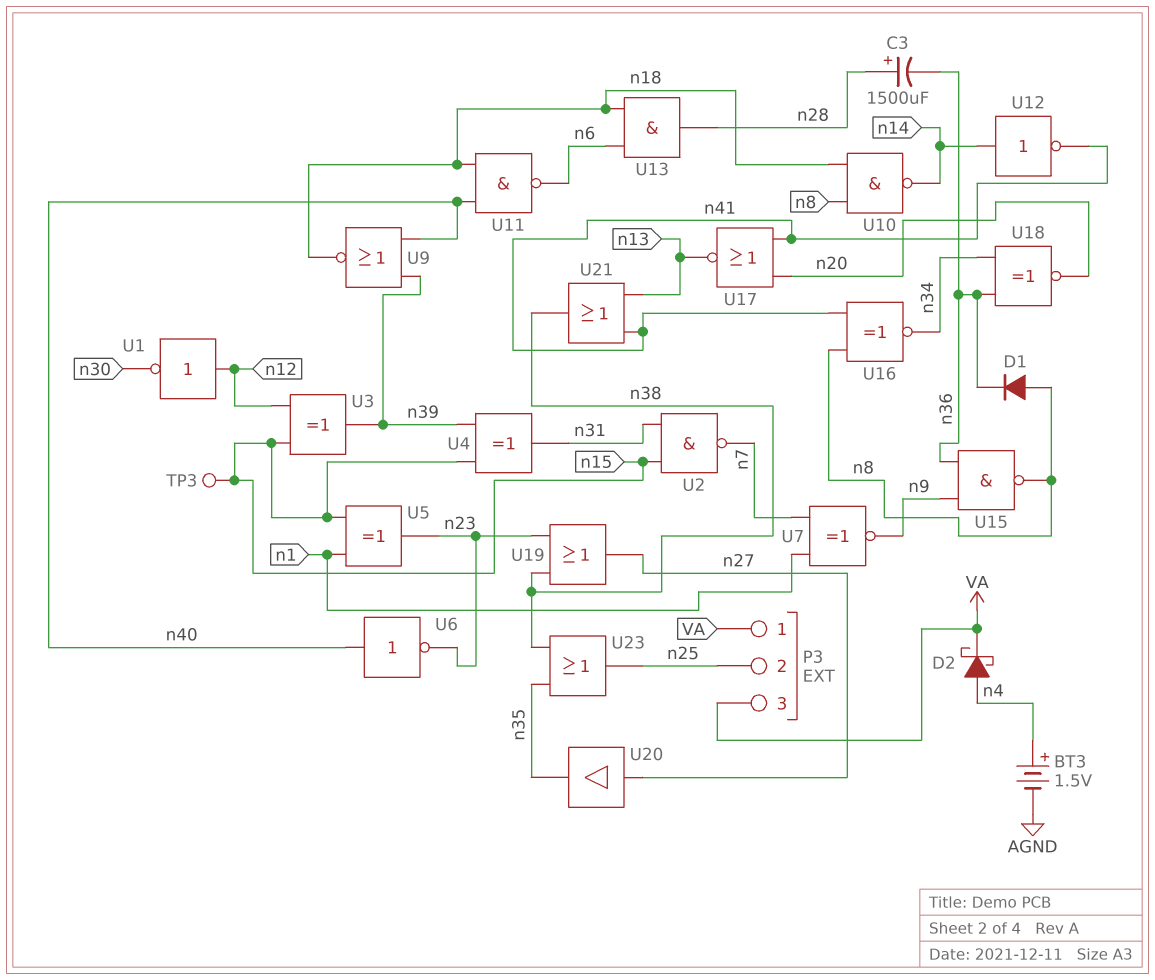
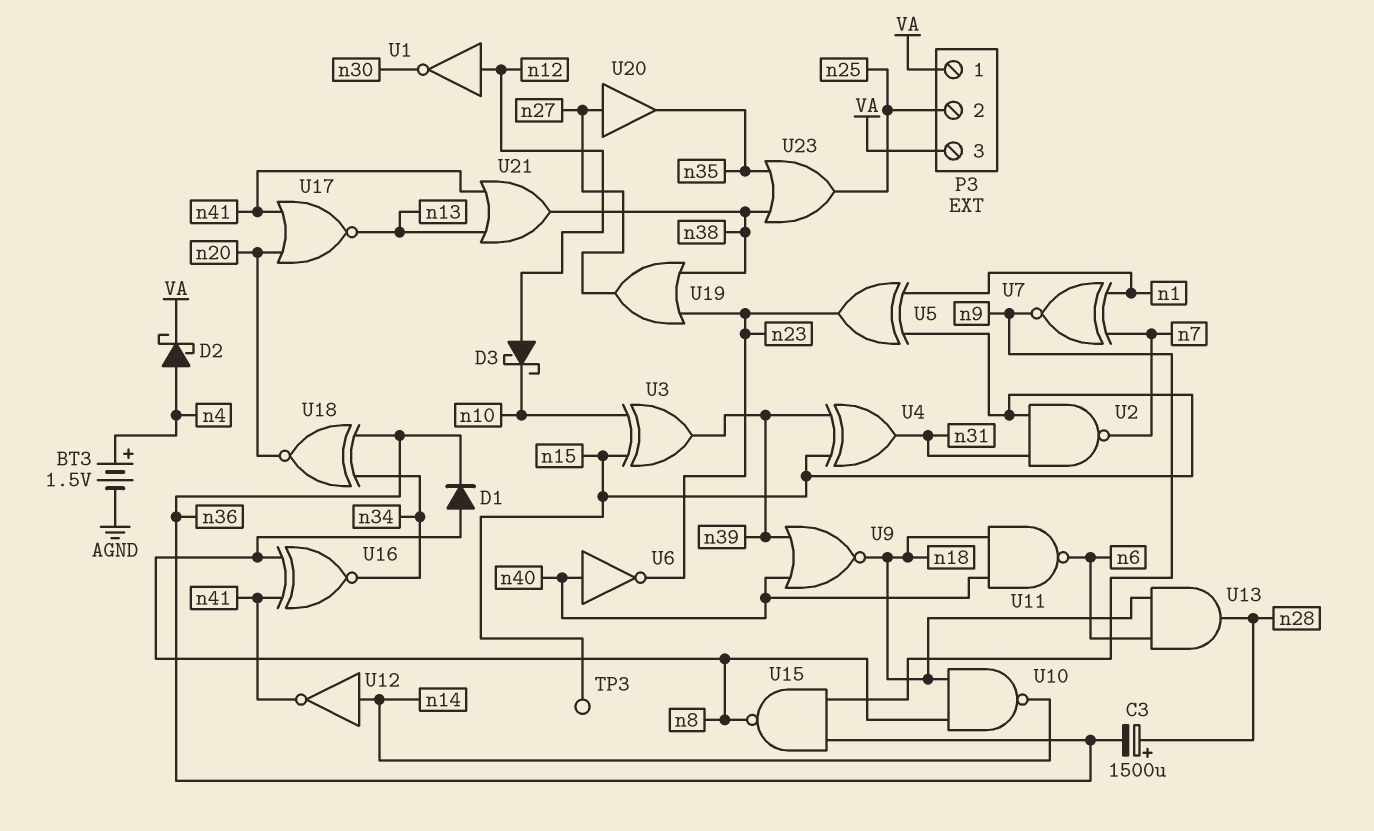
D3: none -> schottky (A n12, K n10)
U3: XOR (in n12, in n15, out n39) -> XOR (in n10, in n15, out n39)

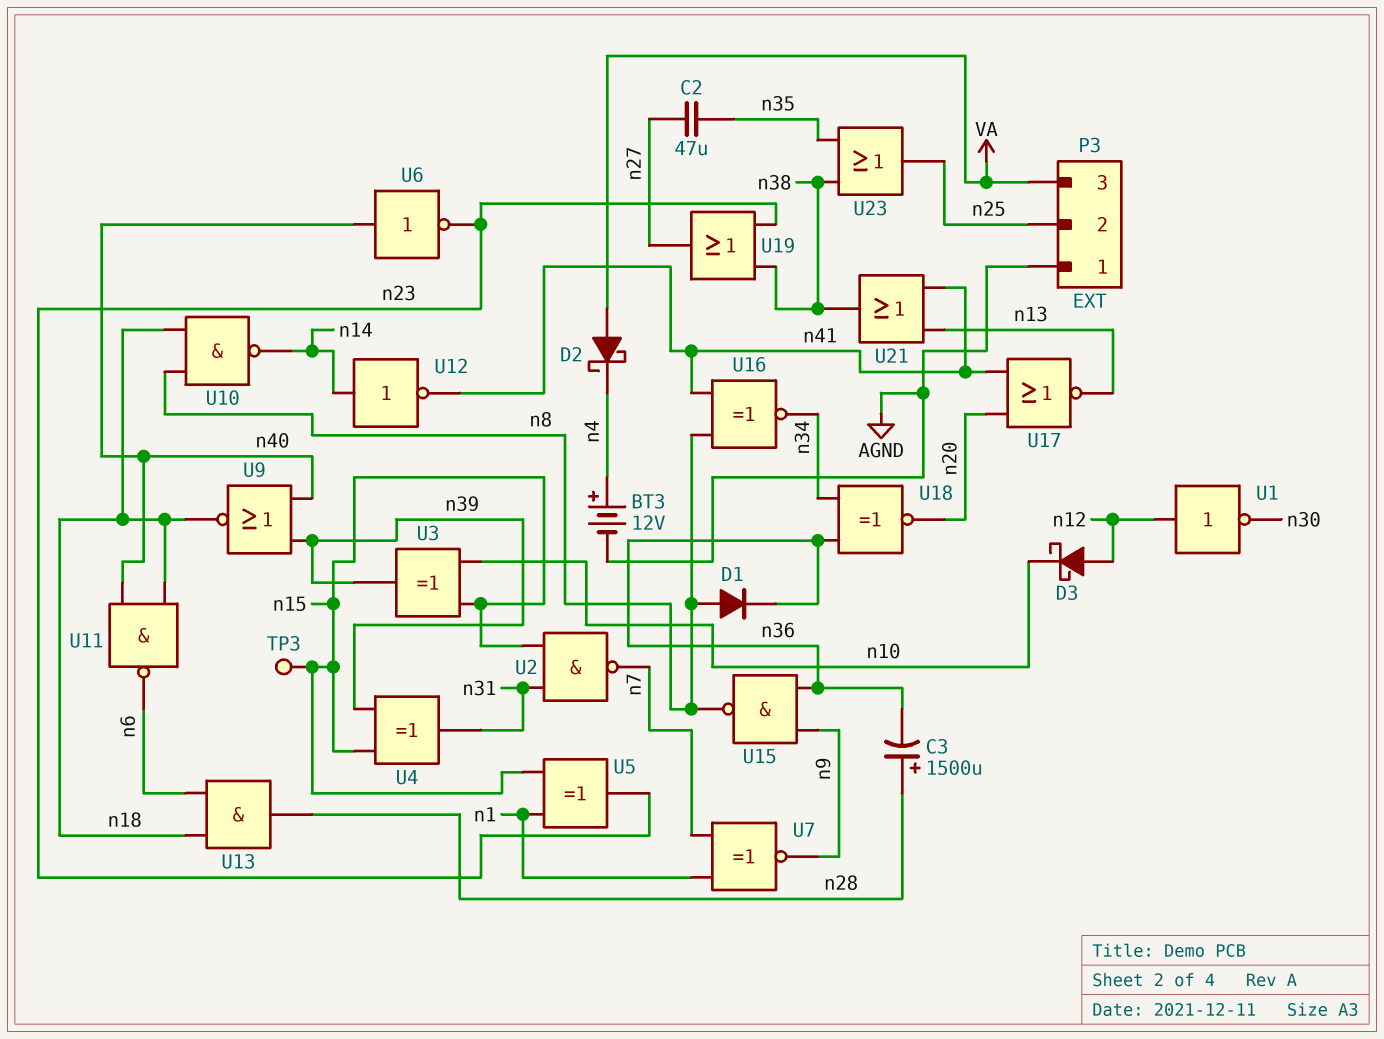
BT3: 1.5V (plus n4, minus AGND) -> 12V (plus n4, minus AGND)
C2: none -> 47uF (n27, n35)
D2: schottky (A n4, K VA) -> schottky (A VA, K n4)
P3 pin 1: VA -> AGND
U20: buffer (in n27, out n35) -> none

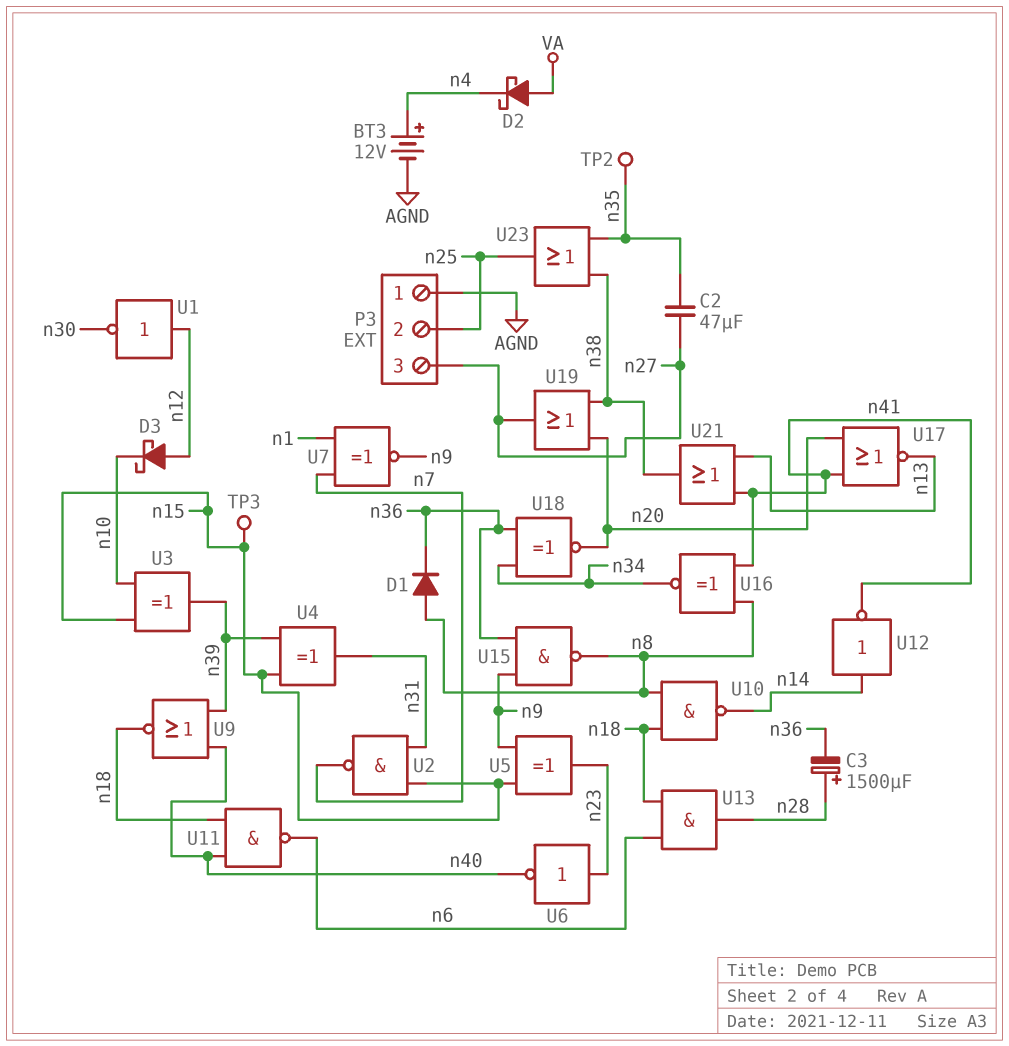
P3 pin 3: VA -> n27
TP2: none -> test point (n35)
U5: XOR (in n1, in n15, out n23) -> XOR (in n9, in n15, out n23)
U6: NOT (in n40, out n23) -> NOT (in n23, out n40)
U19: OR (in n23, in n38, out n27) -> OR (in n20, in n38, out n27)

